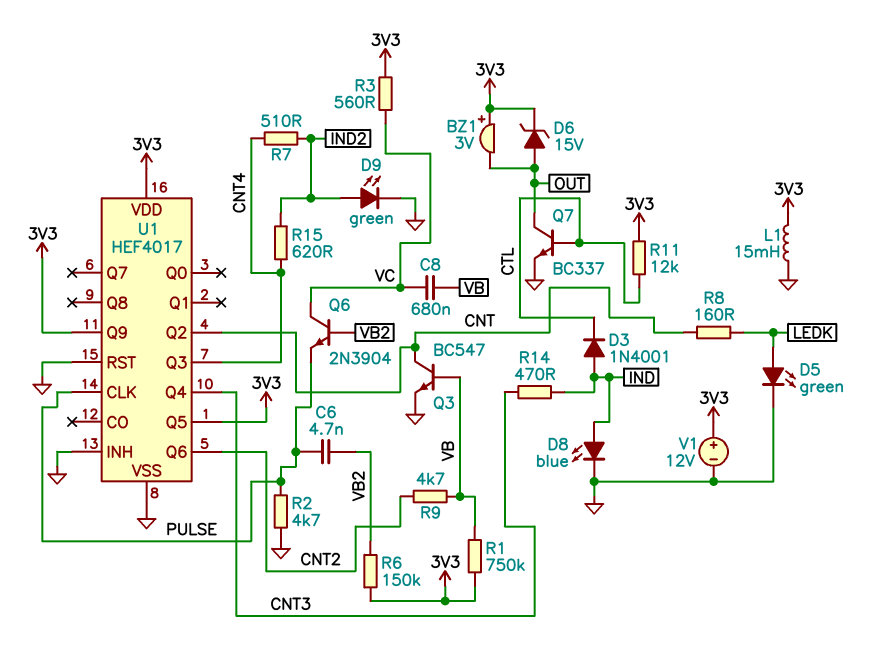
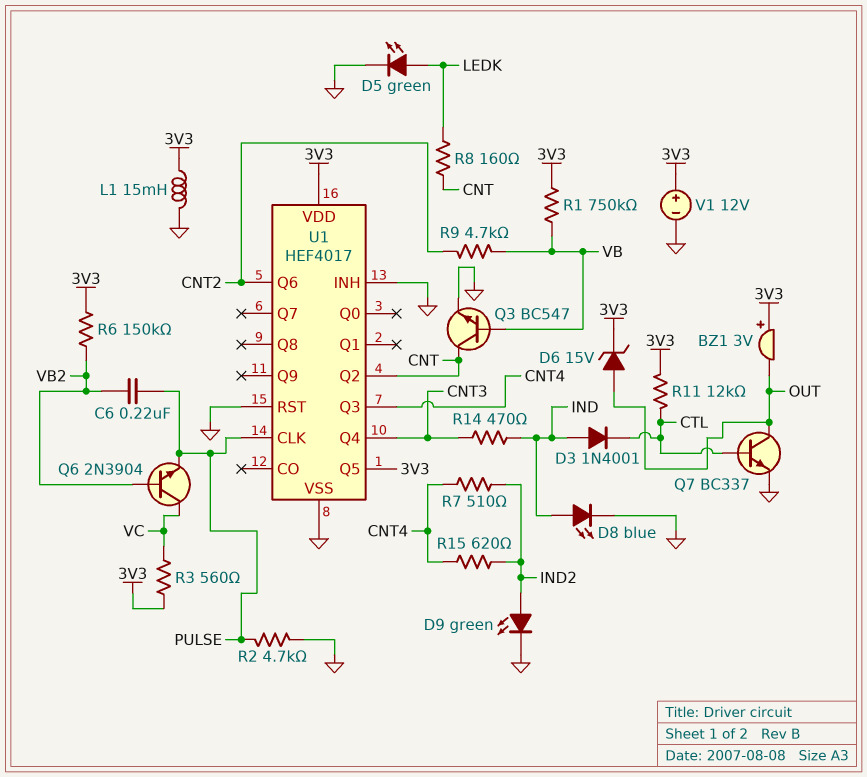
C6: 4.7nF (PULSE, VB2) -> 220nF (PULSE, VB2)
C8: 680nF (VB, VC) -> none
U1 pin Q9: 3V3 -> none

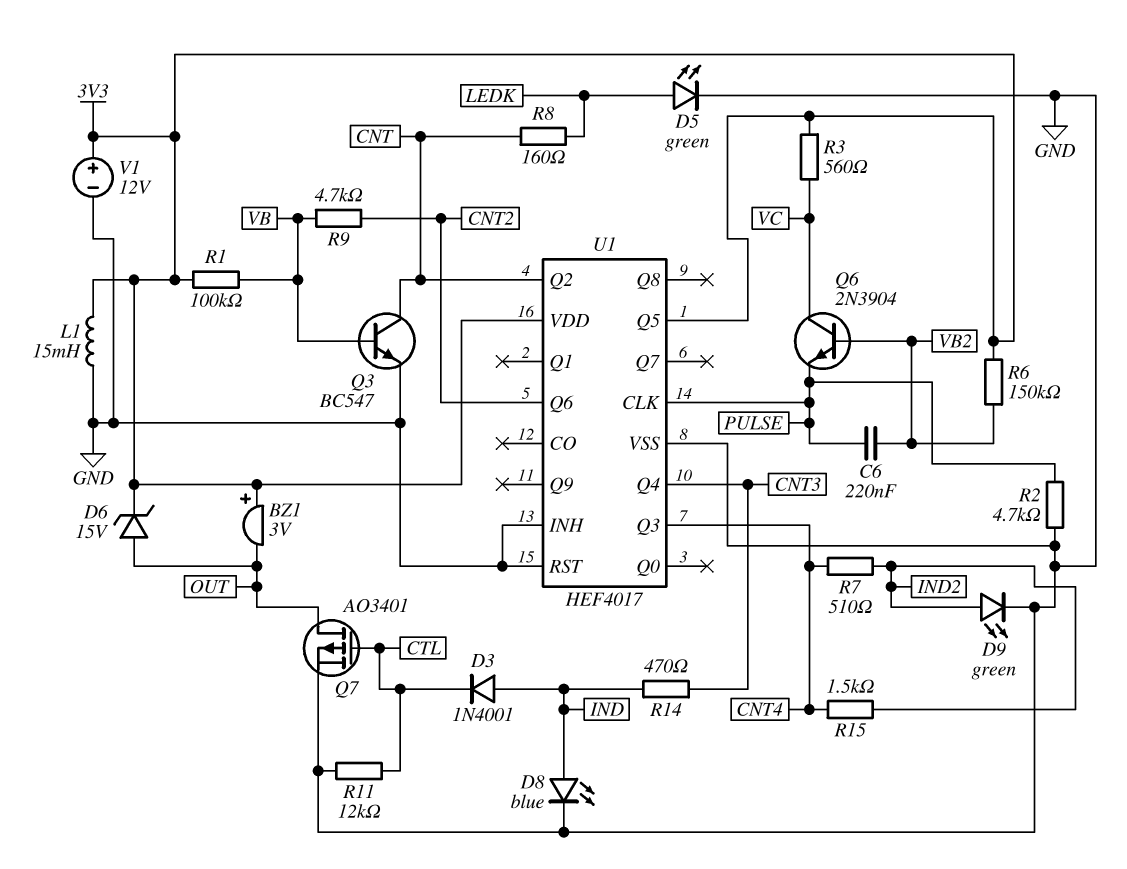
Q7: NPN BC337 (B CTL, C OUT, E GND) -> PMOS AO3401 (G CTL, D OUT, S GND)
R1: 750k (3V3, VB) -> 100k (3V3, VB)
R11: 12k (3V3, CTL) -> 12k (CTL, GND)
R15: 620 (CNT4, IND2) -> 1.5k (CNT4, IND2)

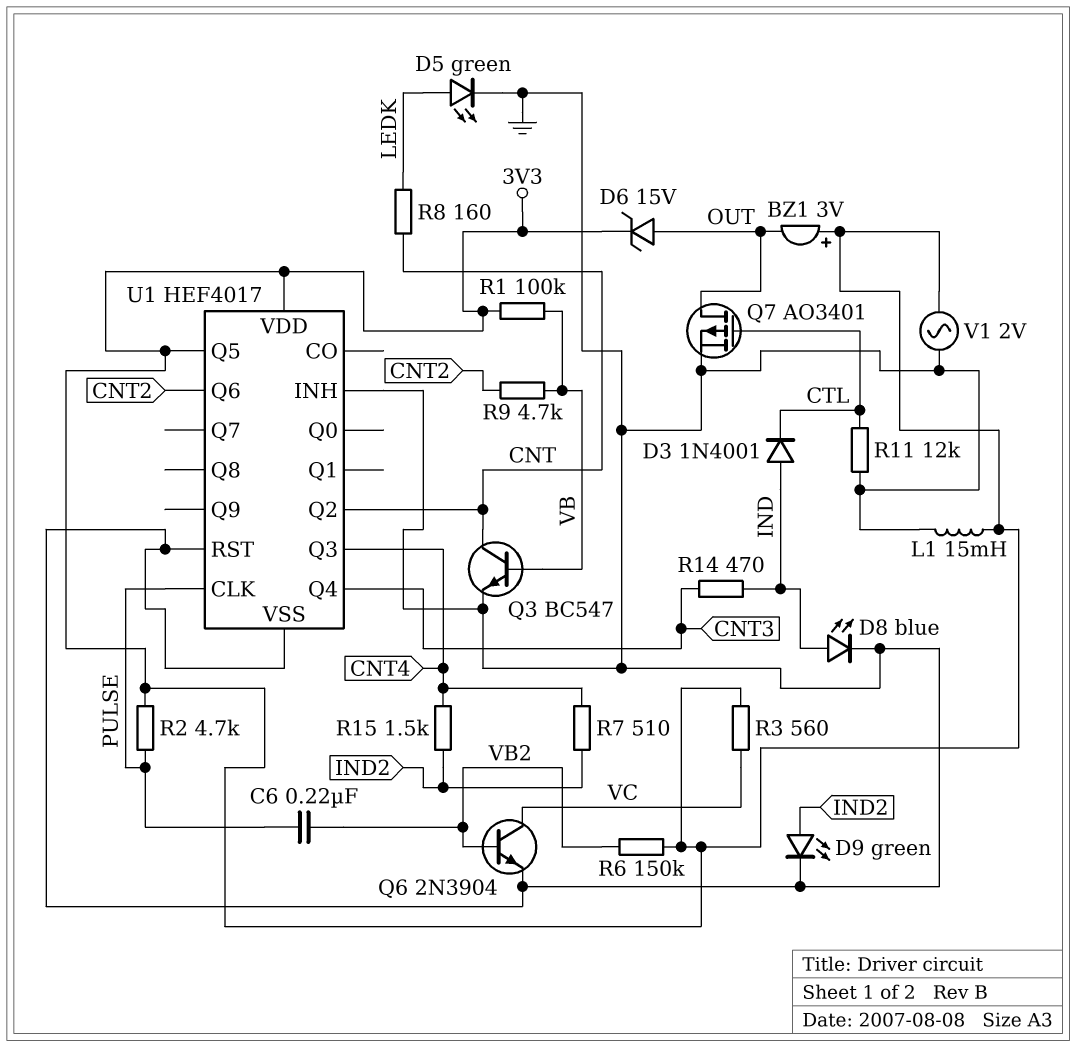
Q6: NPN 2N3904 (B VB2, C VC, E PULSE) -> NPN 2N3904 (B VB2, C VC, E GND)
R2: 4.7k (GND, PULSE) -> 4.7k (3V3, PULSE)
V1: 12V (plus 3V3, minus GND) -> AC 2V (3V3, GND)

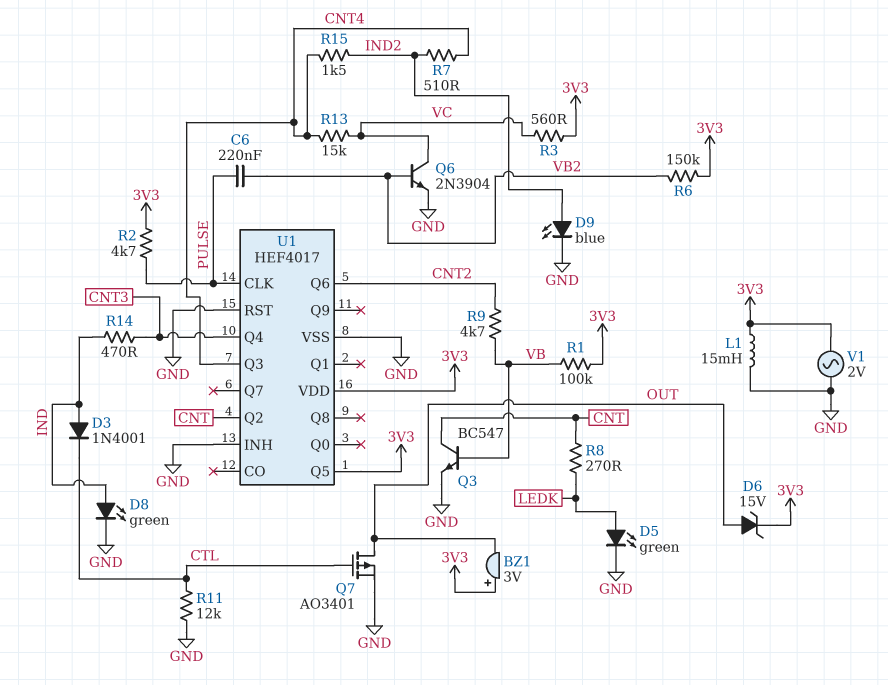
D8: LED blue (A IND, K GND) -> LED green (A IND, K GND)
D9: LED green (A IND2, K GND) -> LED blue (A IND2, K GND)
R8: 160 (CNT, LEDK) -> 270 (CNT, LEDK)
R13: none -> 15k (CNT4, VC)

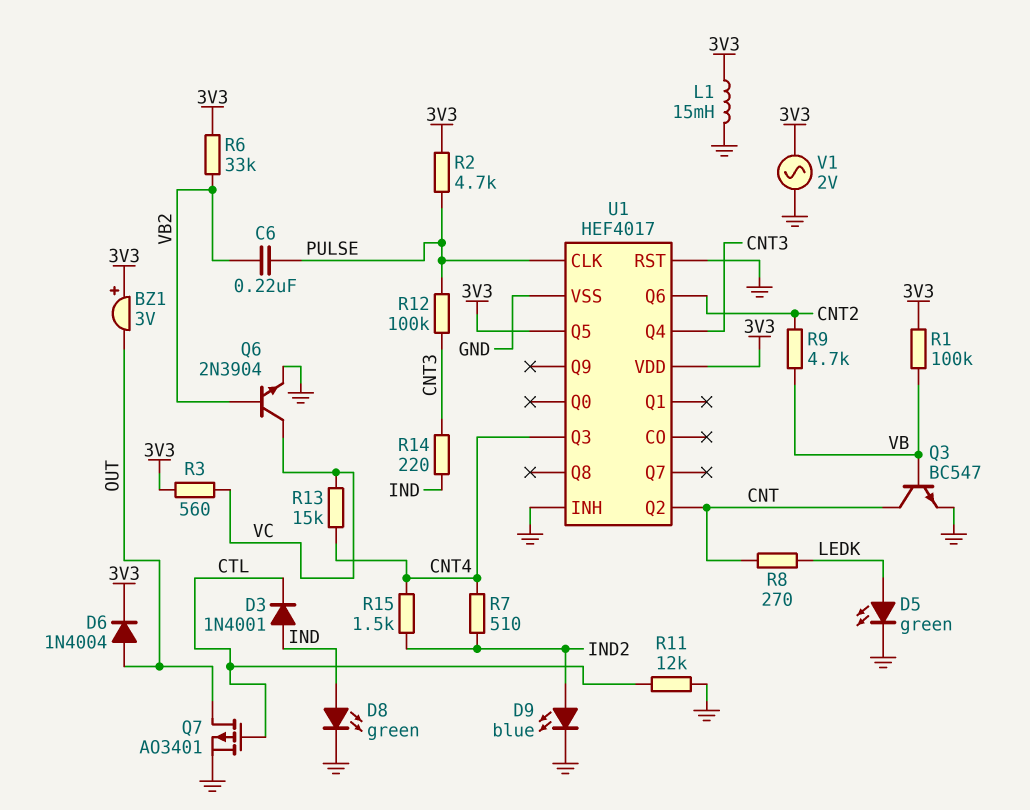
D6: zener 15V (A OUT, K 3V3) -> diode 1N4004 (A OUT, K 3V3)
R6: 150k (3V3, VB2) -> 33k (3V3, VB2)
R12: none -> 100k (CNT3, PULSE)
R14: 470 (CNT3, IND) -> 220 (CNT3, IND)

